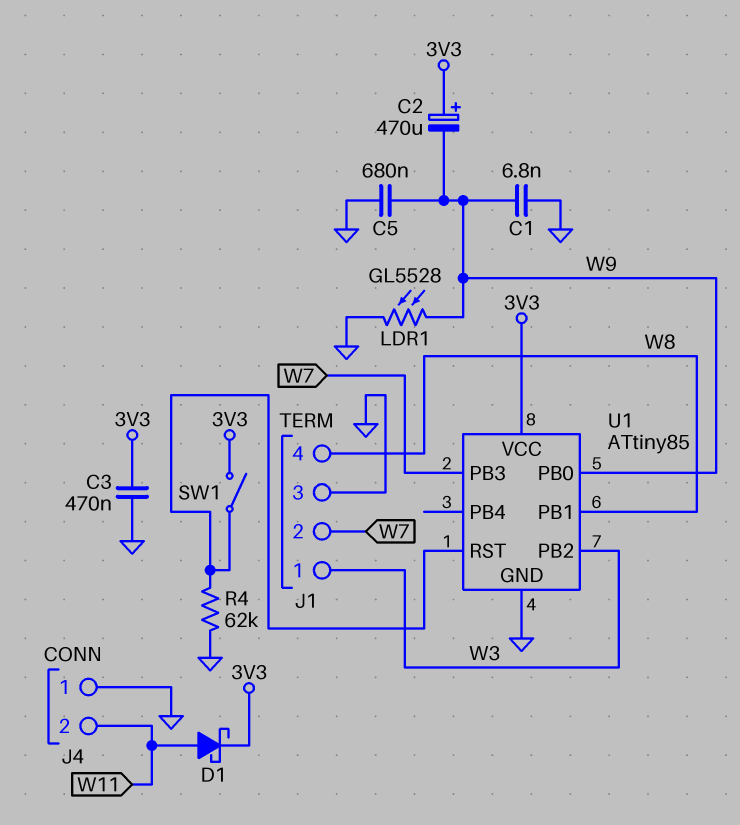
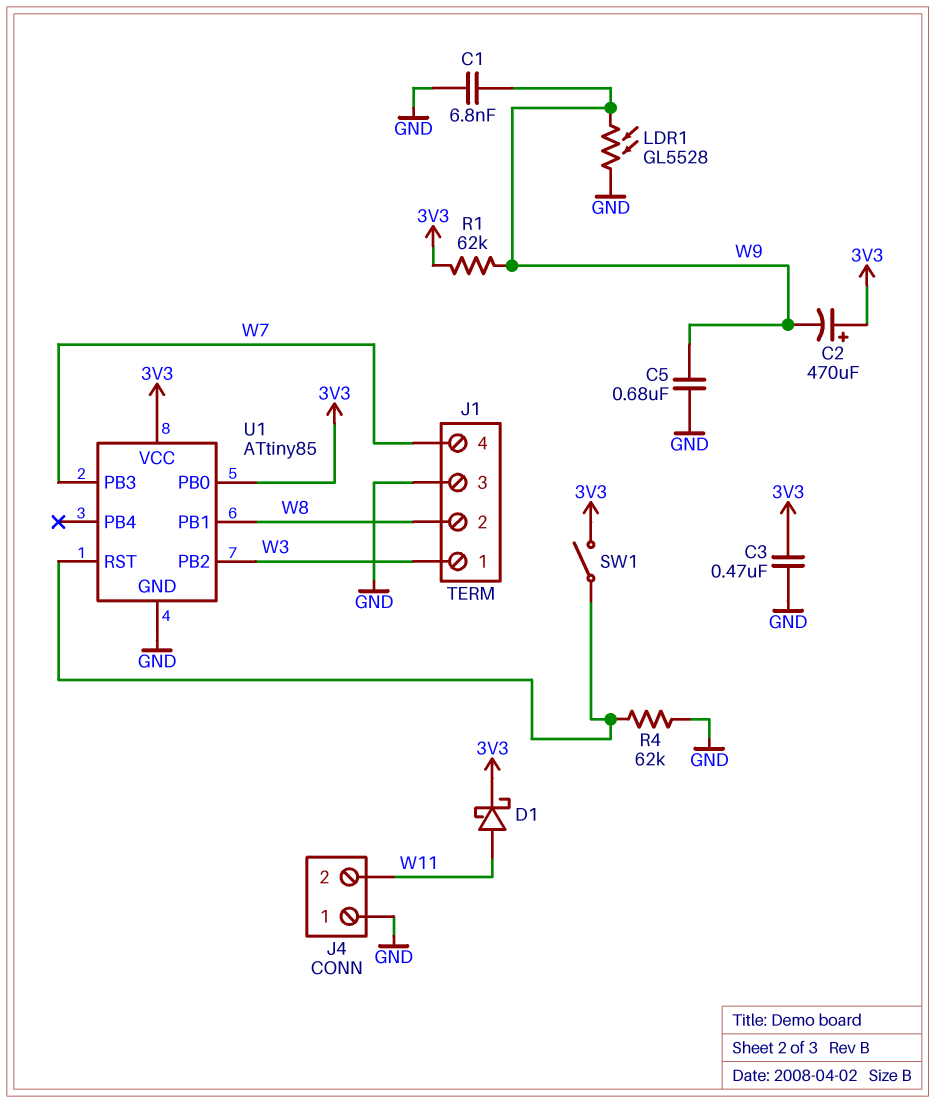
J1 pin 2: W7 -> W8
J1 pin 4: W8 -> W7
R1: none -> 62k (3V3, W9)
U1 pin PB0: W9 -> 3V3

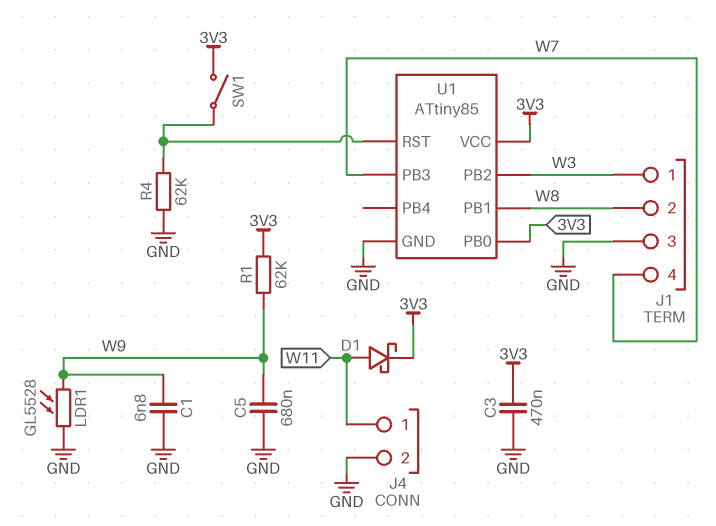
C2: 470uF (plus 3V3, minus W9) -> none
J4 pin 1: GND -> W11
J4 pin 2: W11 -> GND

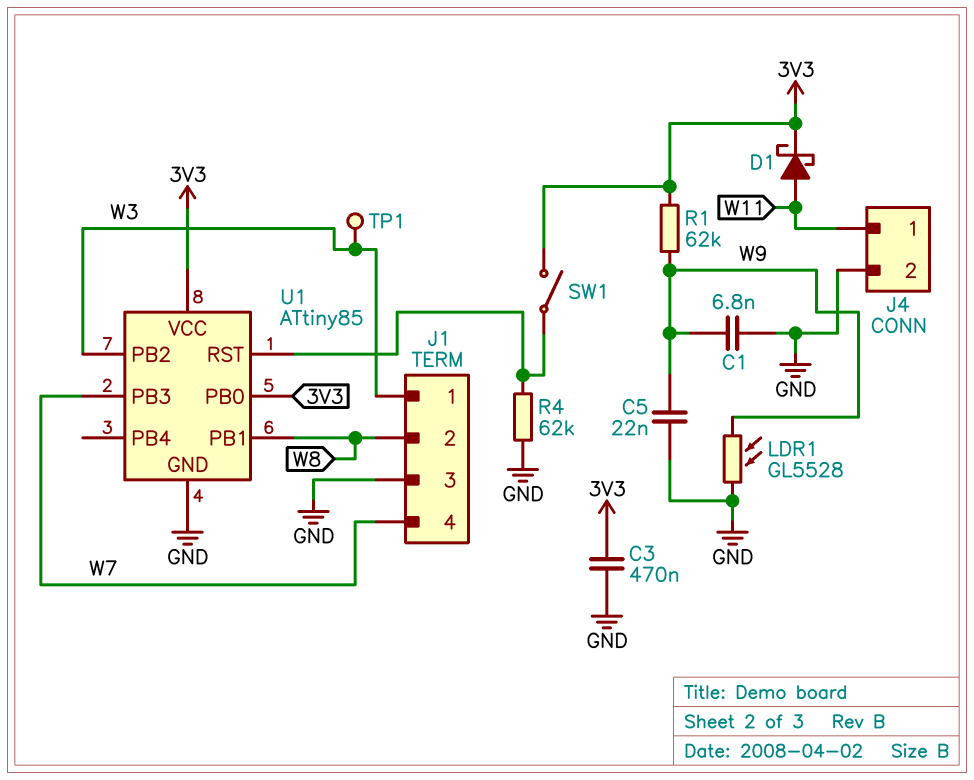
C5: 680nF (GND, W9) -> 22nF (GND, W9)
TP1: none -> test point (W3)

